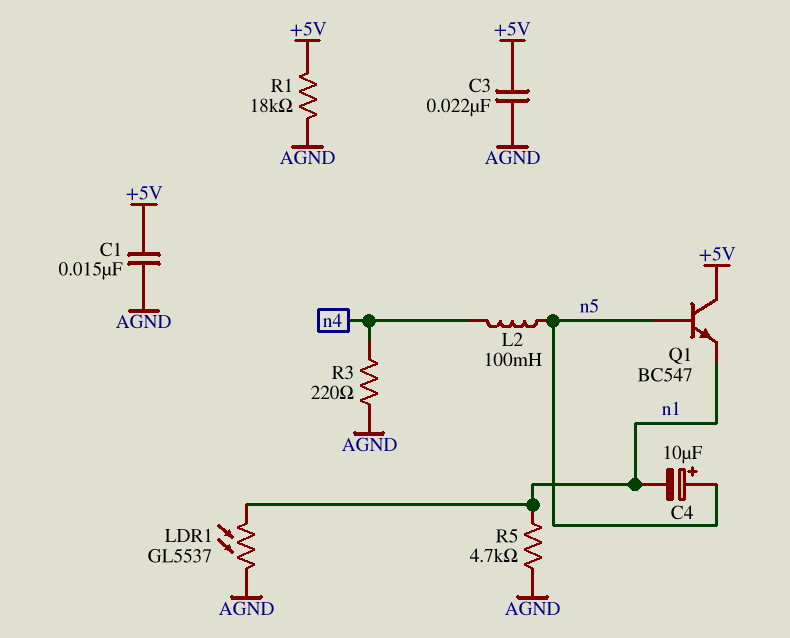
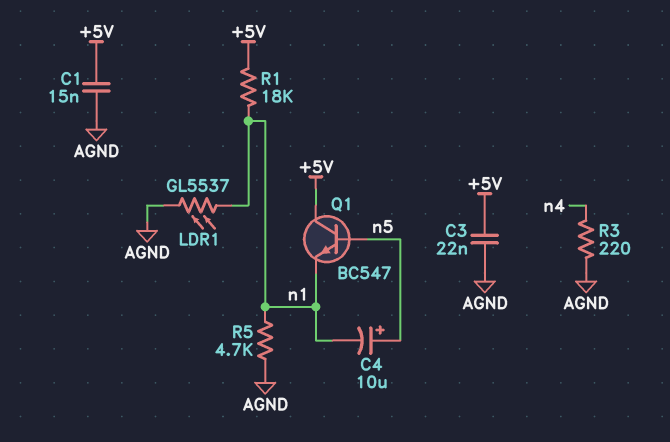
L2: 100mH (n4, n5) -> none
R1: 18k (+5V, AGND) -> 18k (+5V, n1)

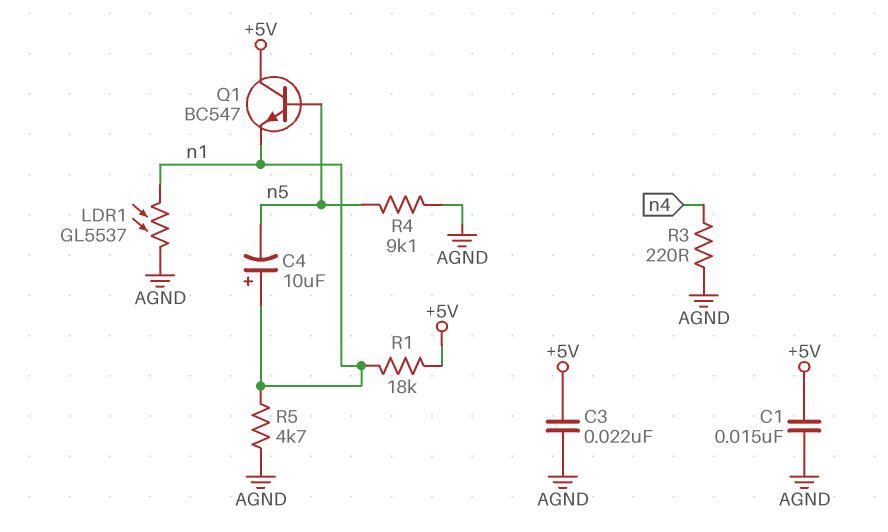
C4: 10uF (plus n5, minus n1) -> 10uF (plus n1, minus n5)
R4: none -> 9.1k (AGND, n5)

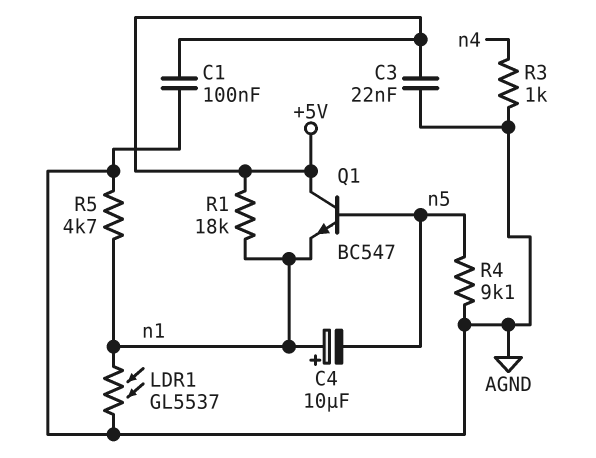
C1: 15nF (+5V, AGND) -> 100nF (+5V, AGND)
R3: 220 (AGND, n4) -> 1k (AGND, n4)

